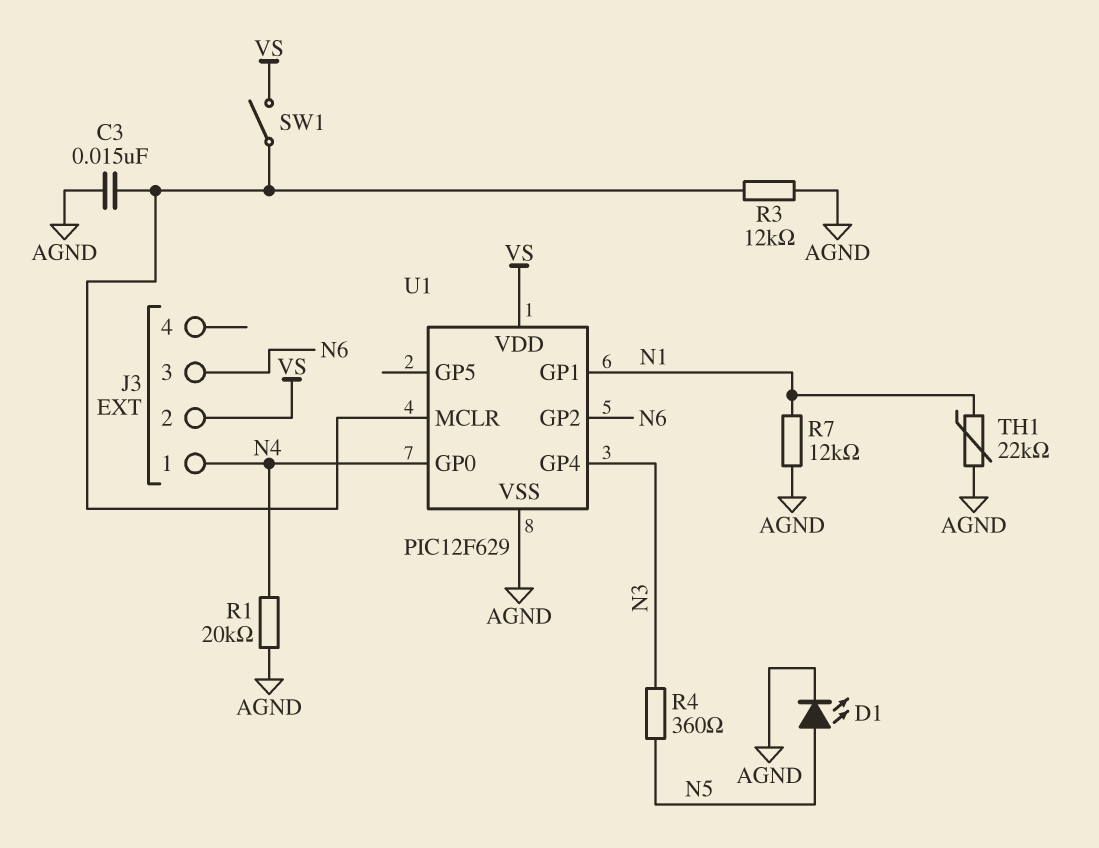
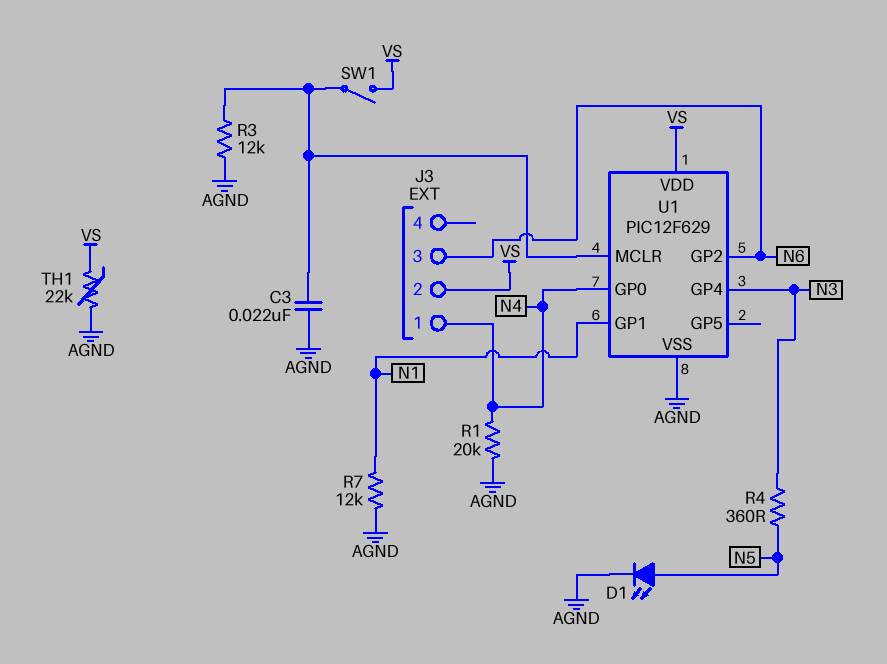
C3: 15nF (AGND, U1/MCLR) -> 22nF (AGND, U1/MCLR)
TH1: 22k (AGND, N1) -> 22k (AGND, VS)

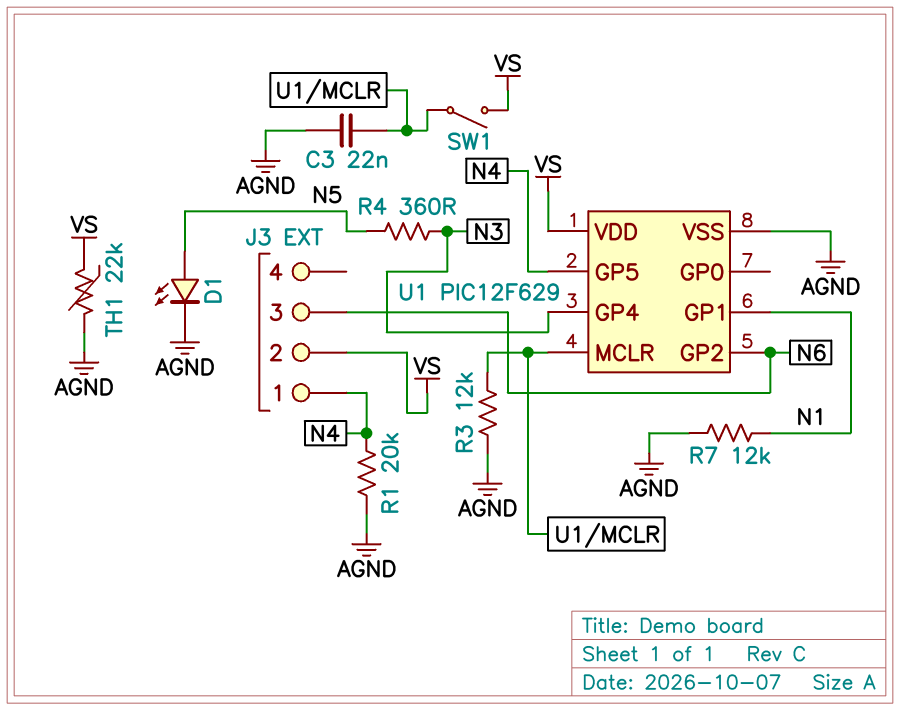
U1 pin GP0: N4 -> none
U1 pin GP5: none -> N4

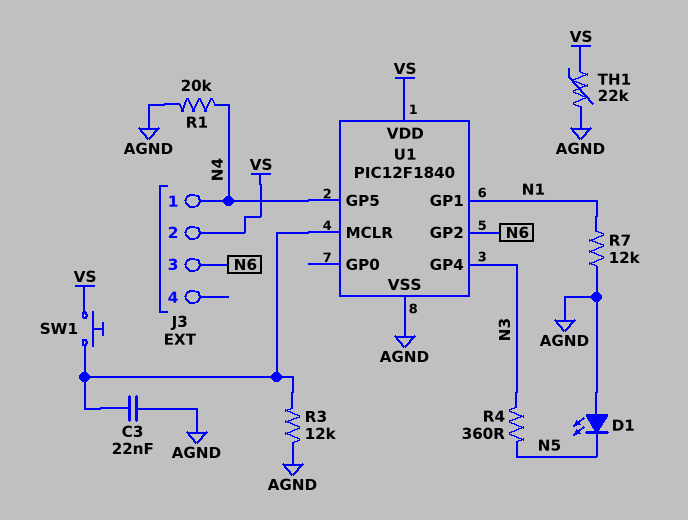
D1: LED (A N5, K AGND) -> LED (A AGND, K N5)
SW1: switch (U1/MCLR, VS) -> button (U1/MCLR, VS)
U1: PIC12F629 -> PIC12F1840

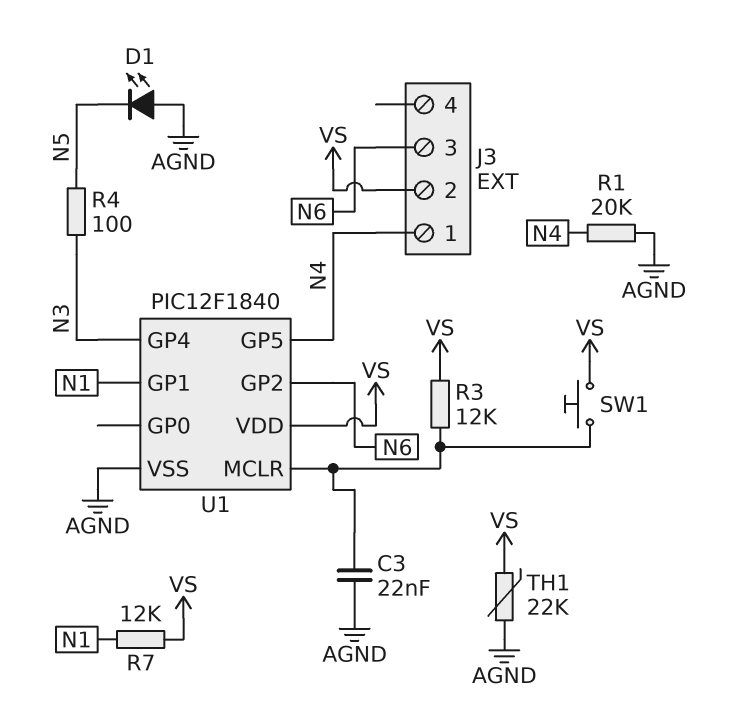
R3: 12k (AGND, U1/MCLR) -> 12k (U1/MCLR, VS)
R4: 360 (N3, N5) -> 100 (N3, N5)
R7: 12k (AGND, N1) -> 12k (N1, VS)

